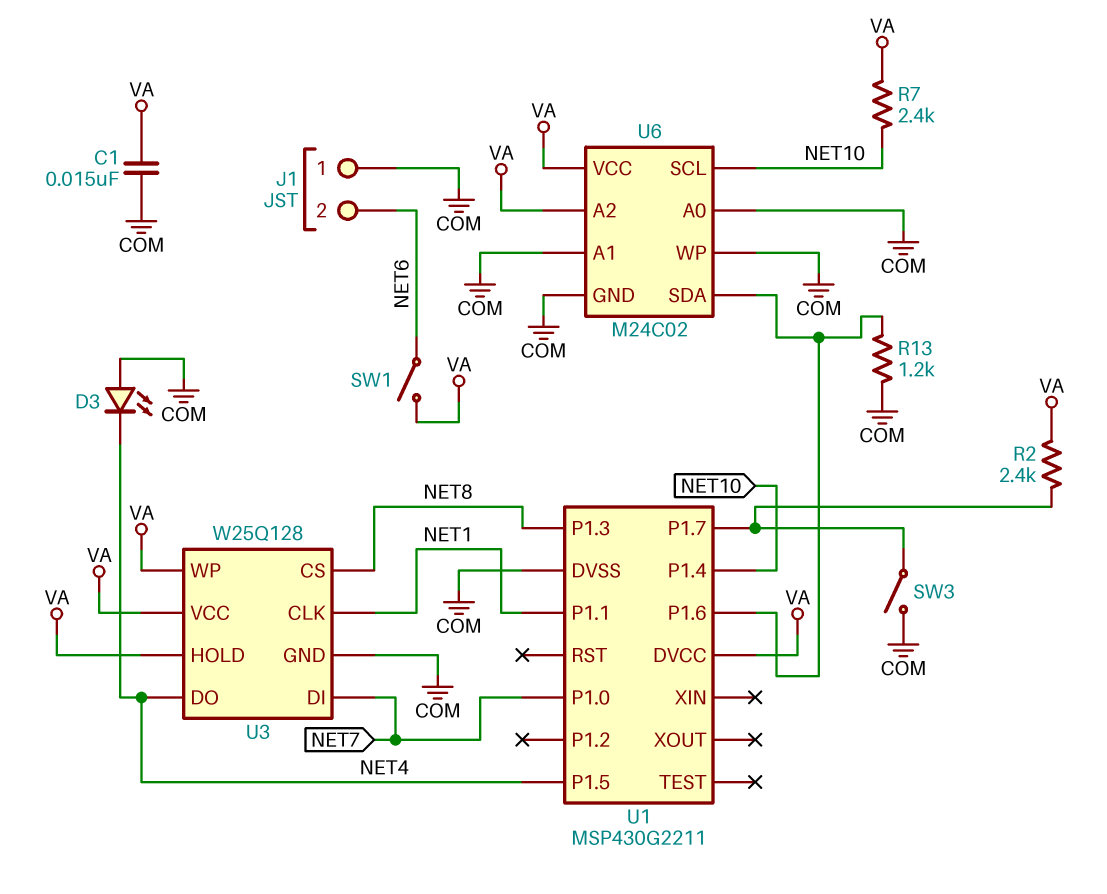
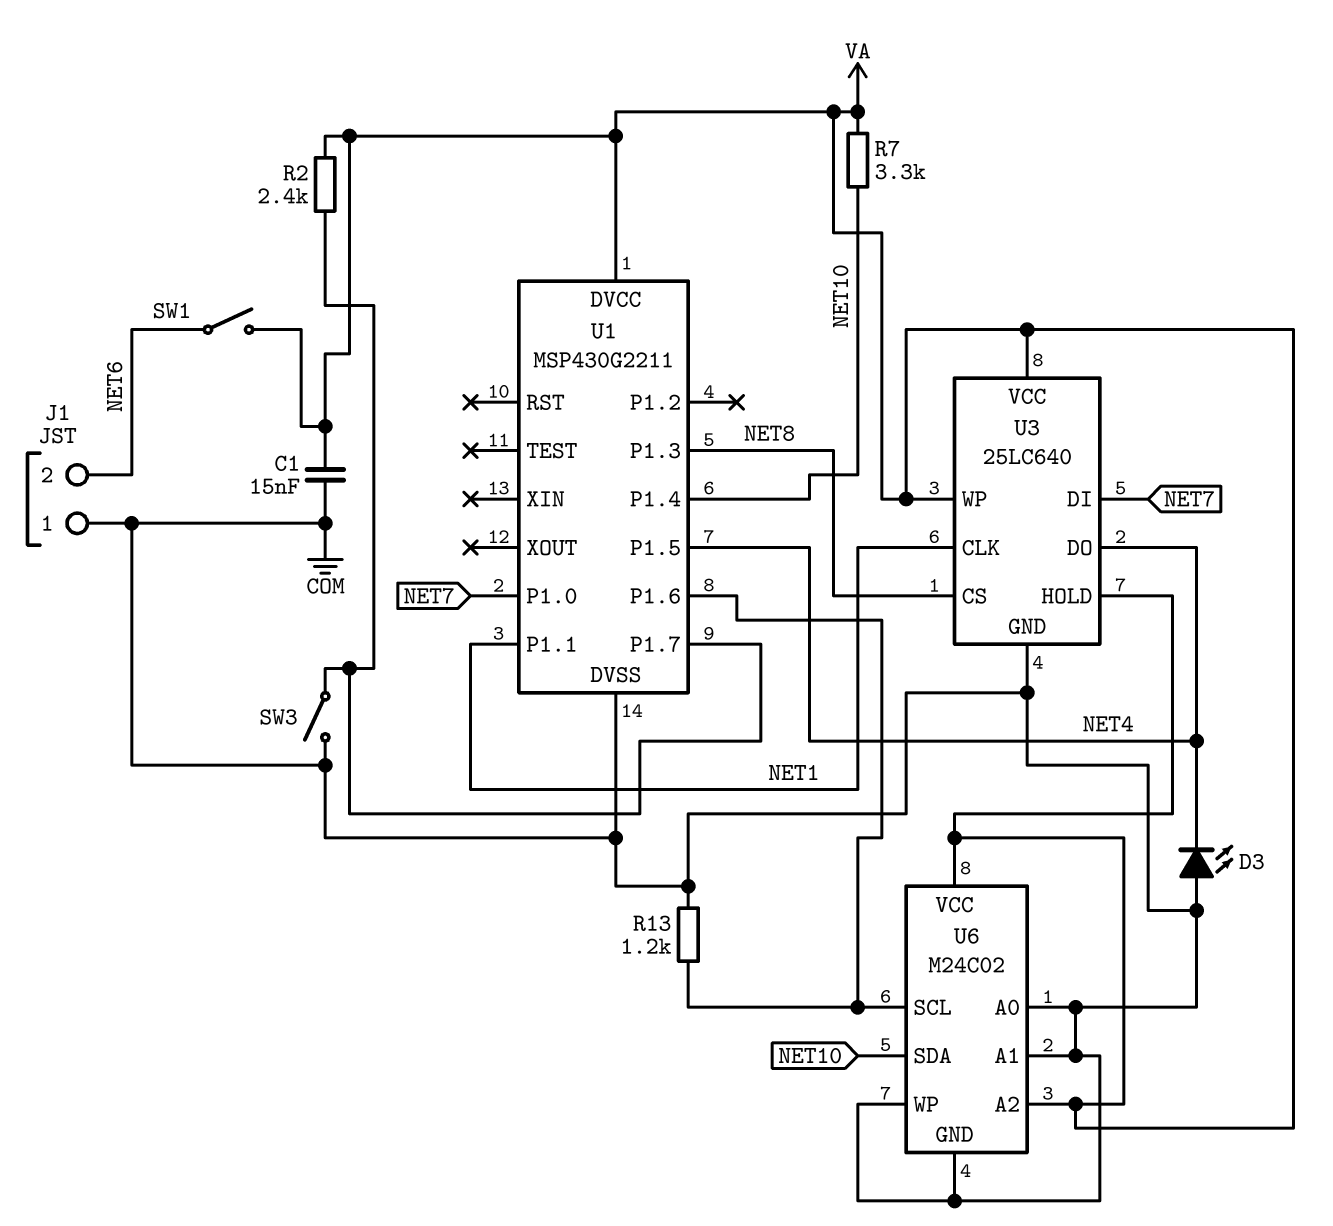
R7: 2.4k (NET10, VA) -> 3.3k (NET10, VA)
U3: W25Q128 -> 25LC640
U6 pin SCL: NET10 -> U1/P1.6
U6 pin SDA: U1/P1.6 -> NET10

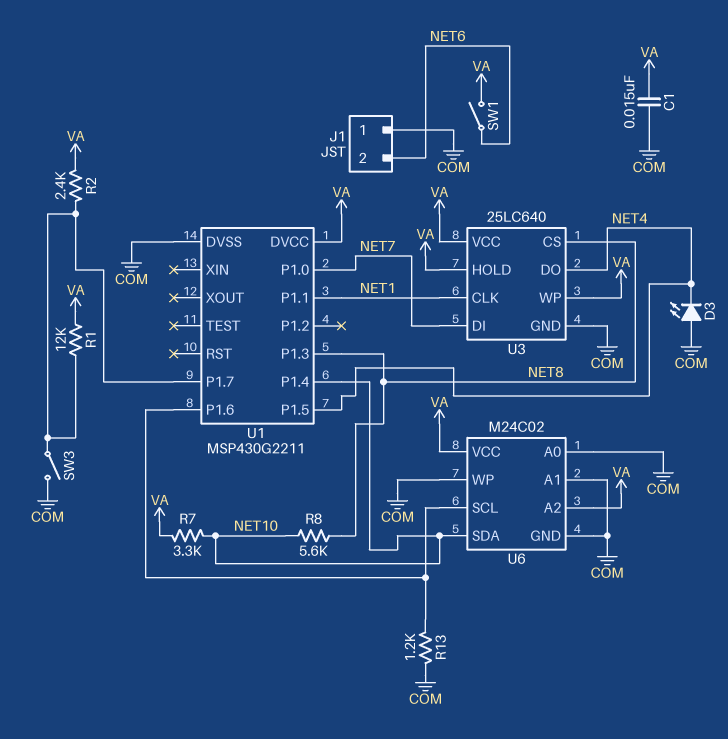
R1: none -> 12k (U1/P1.7, VA)
R8: none -> 5.6k (NET8, NET10)

